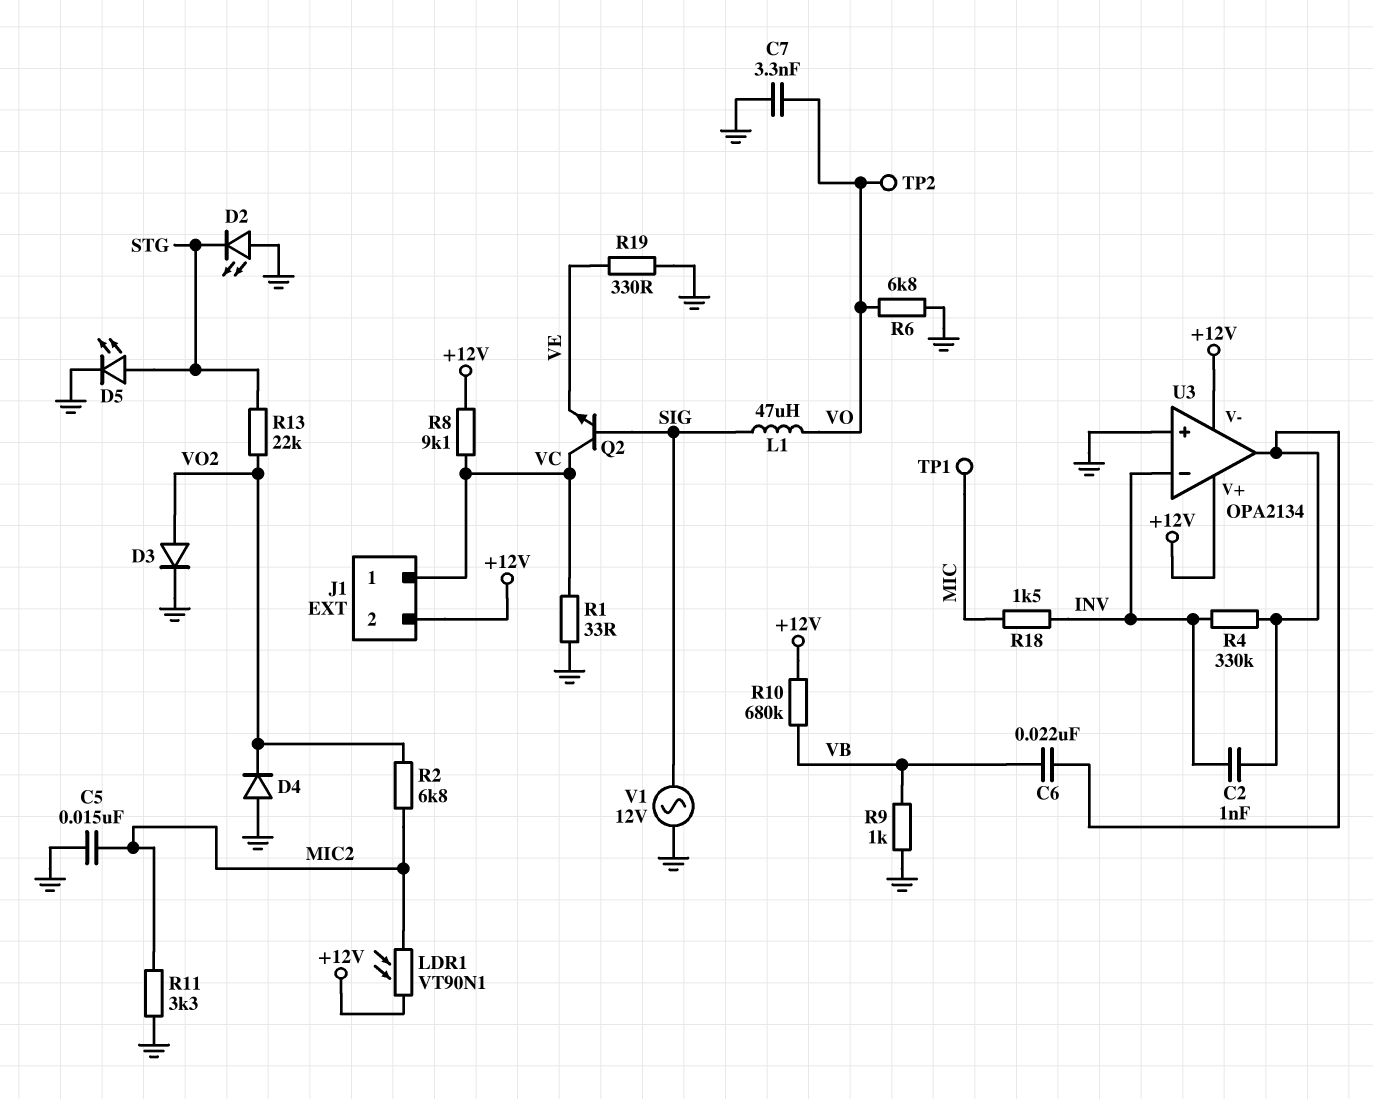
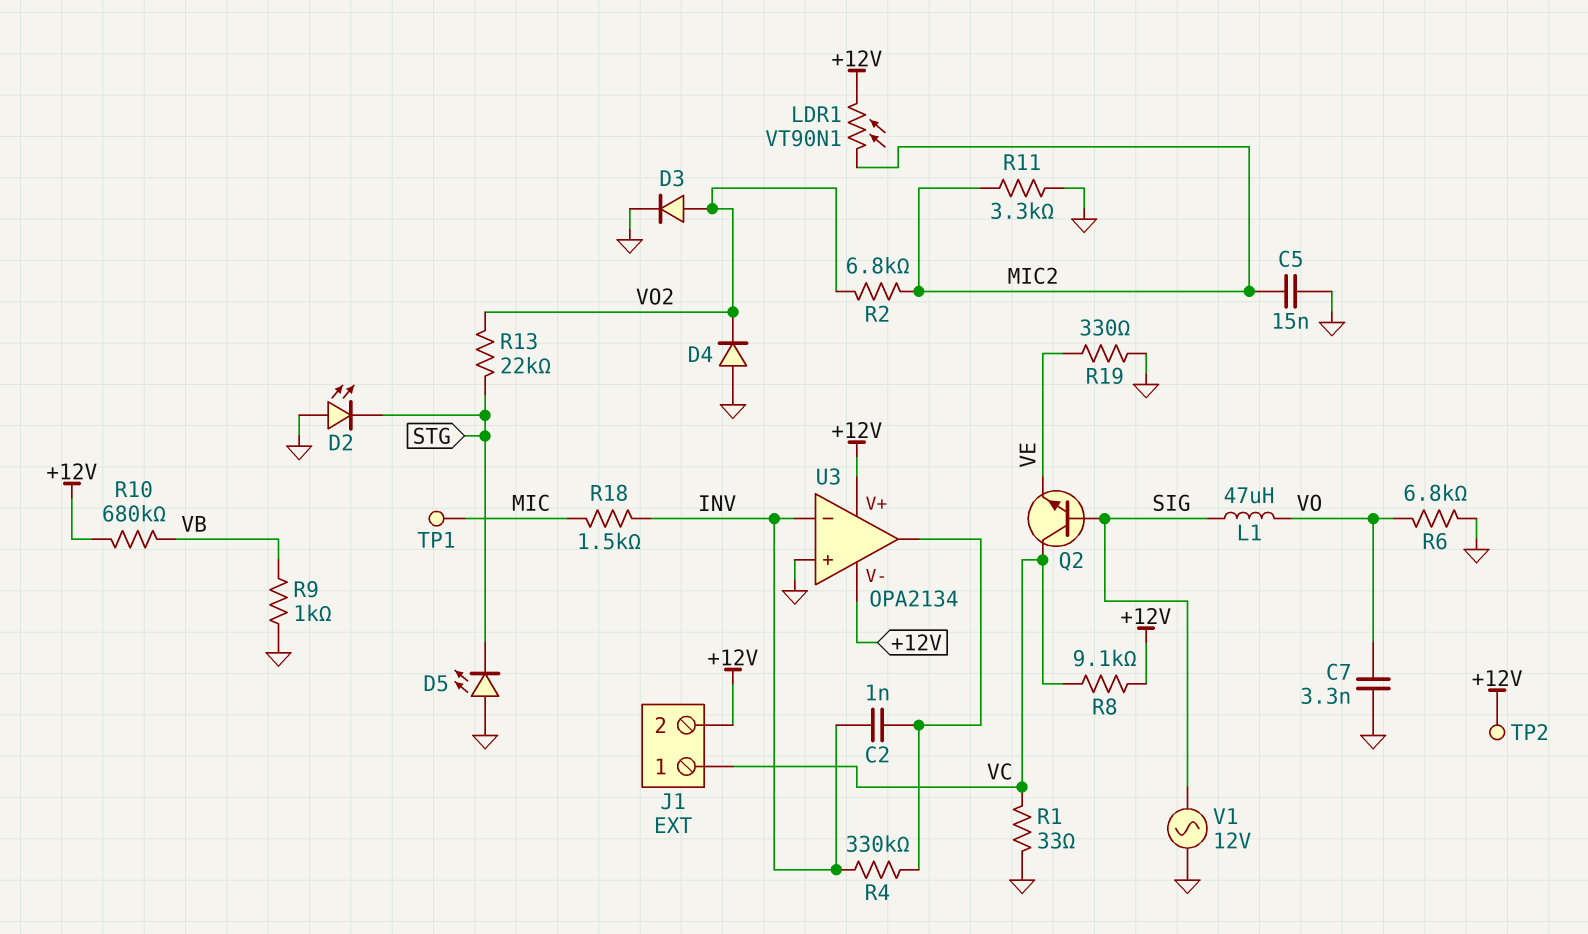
C6: 22nF (U3/out, VB) -> none
D5: LED (A STG, K GND) -> LED (A GND, K STG)
TP2: test point (VO) -> test point (+12V)

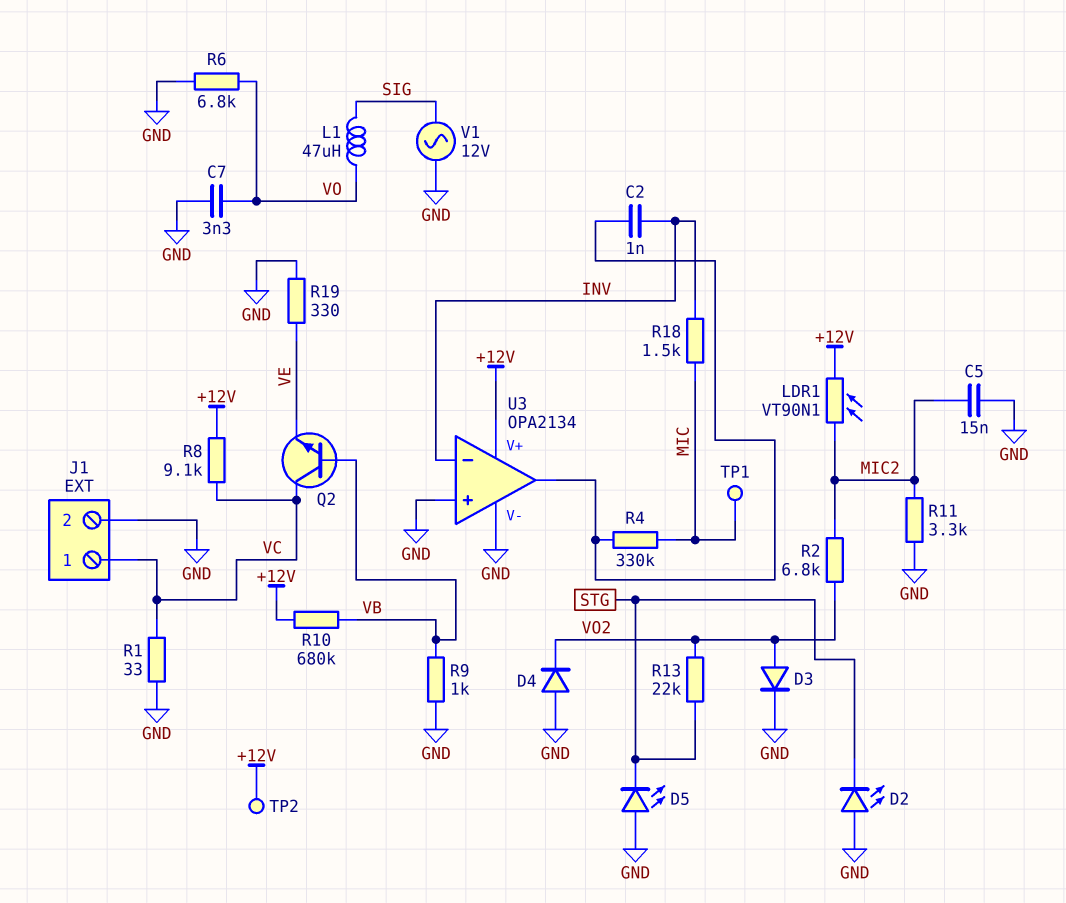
J1 pin 2: +12V -> GND
Q2: NPN (B SIG, C VC, E VE) -> NPN (B VB, C VC, E VE)
R4: 330k (INV, U3/out) -> 330k (MIC, U3/out)
U3 pin V-: +12V -> GND

